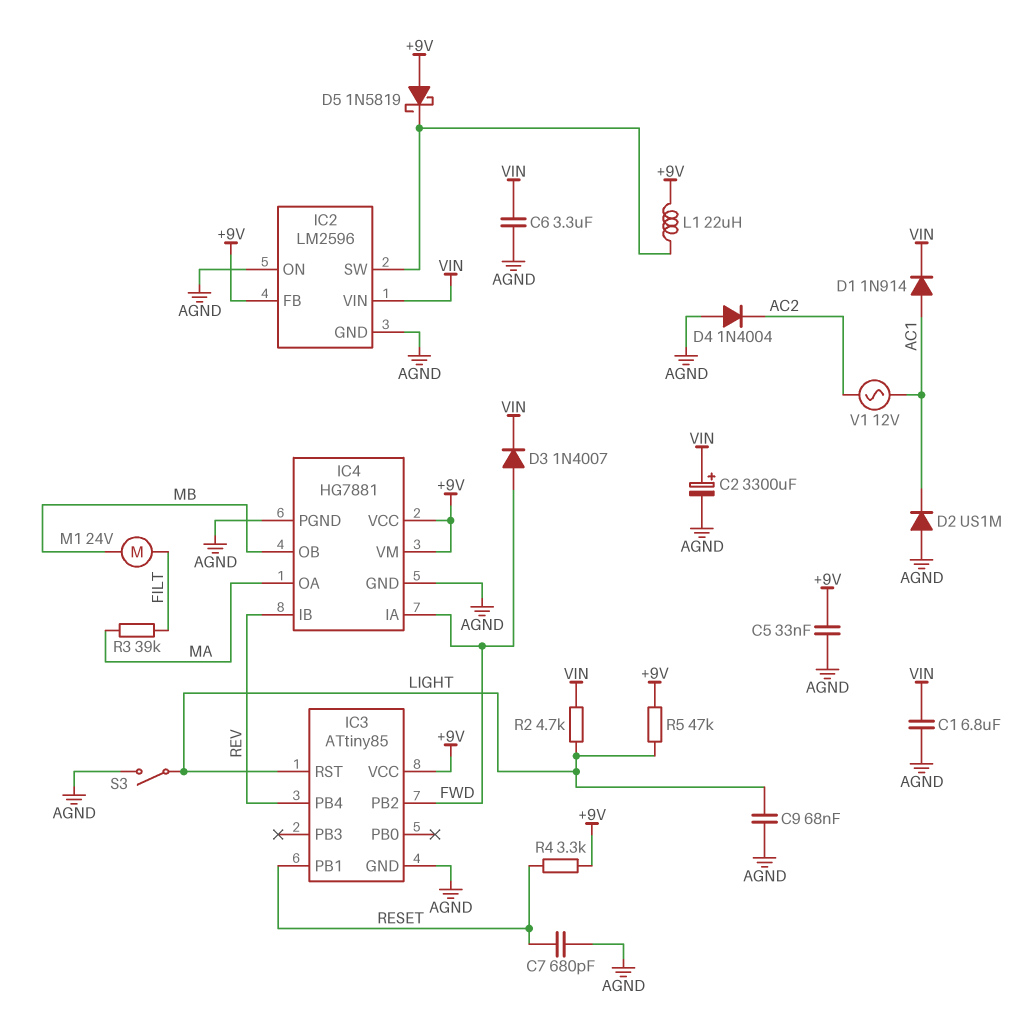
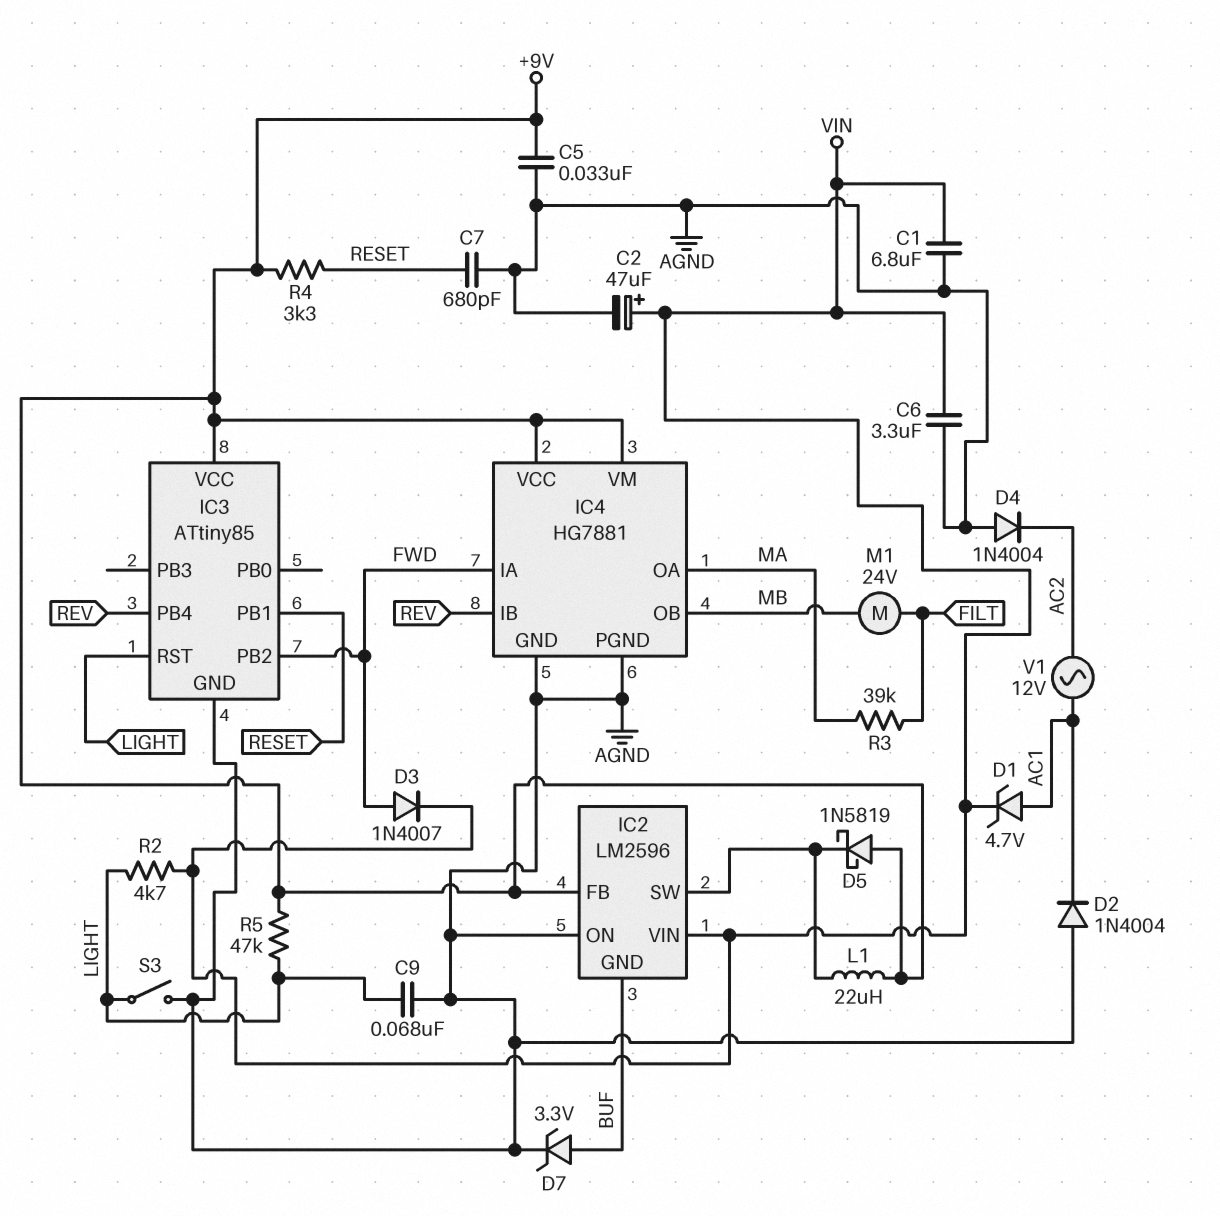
C2: 3300uF (plus VIN, minus AGND) -> 47uF (plus VIN, minus AGND)
D1: diode 1N914 (A AC1, K VIN) -> zener 4.7V (A AC1, K VIN)
D2: diode US1M (A AGND, K AC1) -> diode 1N4004 (A AGND, K AC1)
D7: none -> zener 3.3V (A BUF, K AGND)
IC2 pin GND: AGND -> BUF

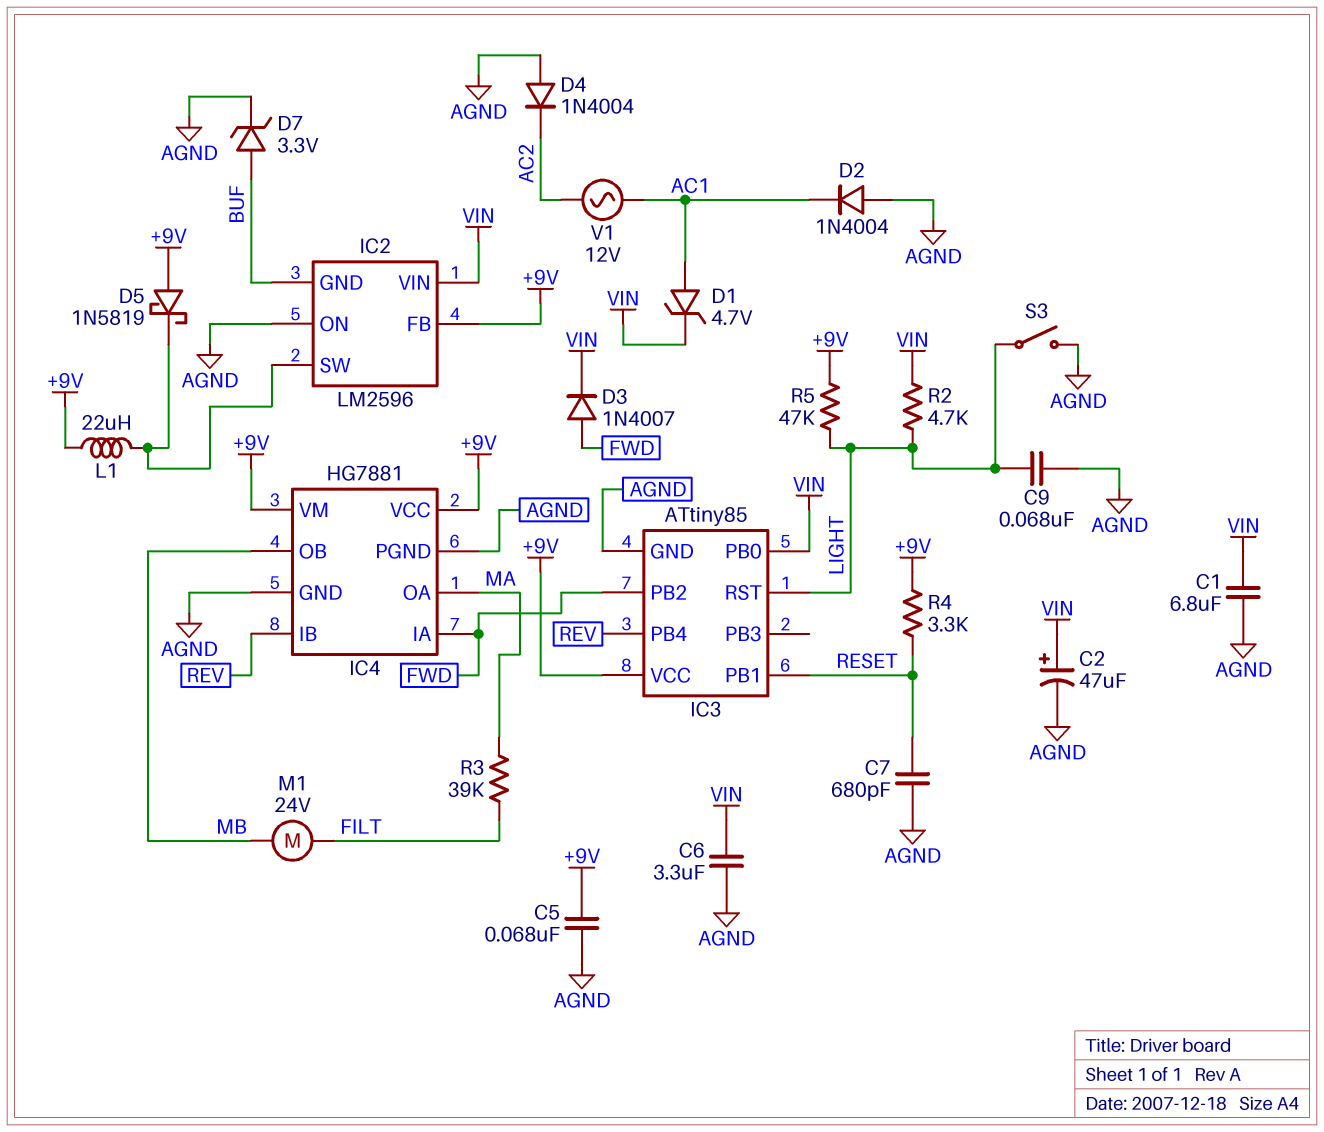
C5: 33nF (+9V, AGND) -> 68nF (+9V, AGND)
IC3 pin PB0: none -> VIN

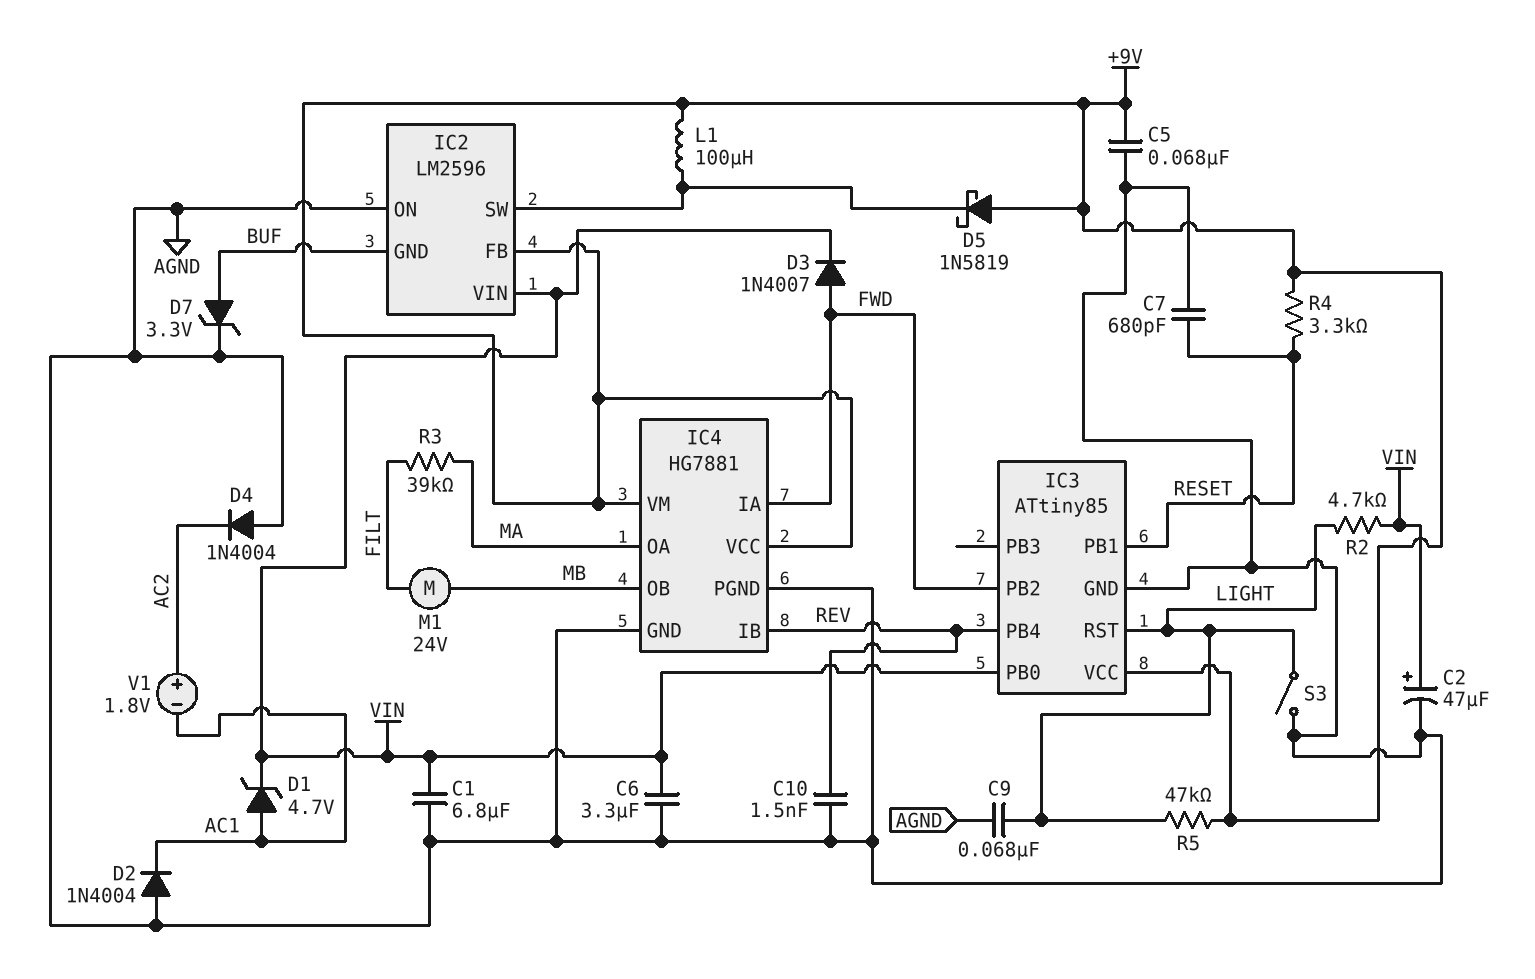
C10: none -> 1.5nF (AGND, REV)
L1: 22uH (+9V, IC2/SW) -> 100uH (+9V, IC2/SW)
V1: AC 12V (AC1, AC2) -> 1.8V (plus AC2, minus AC1)

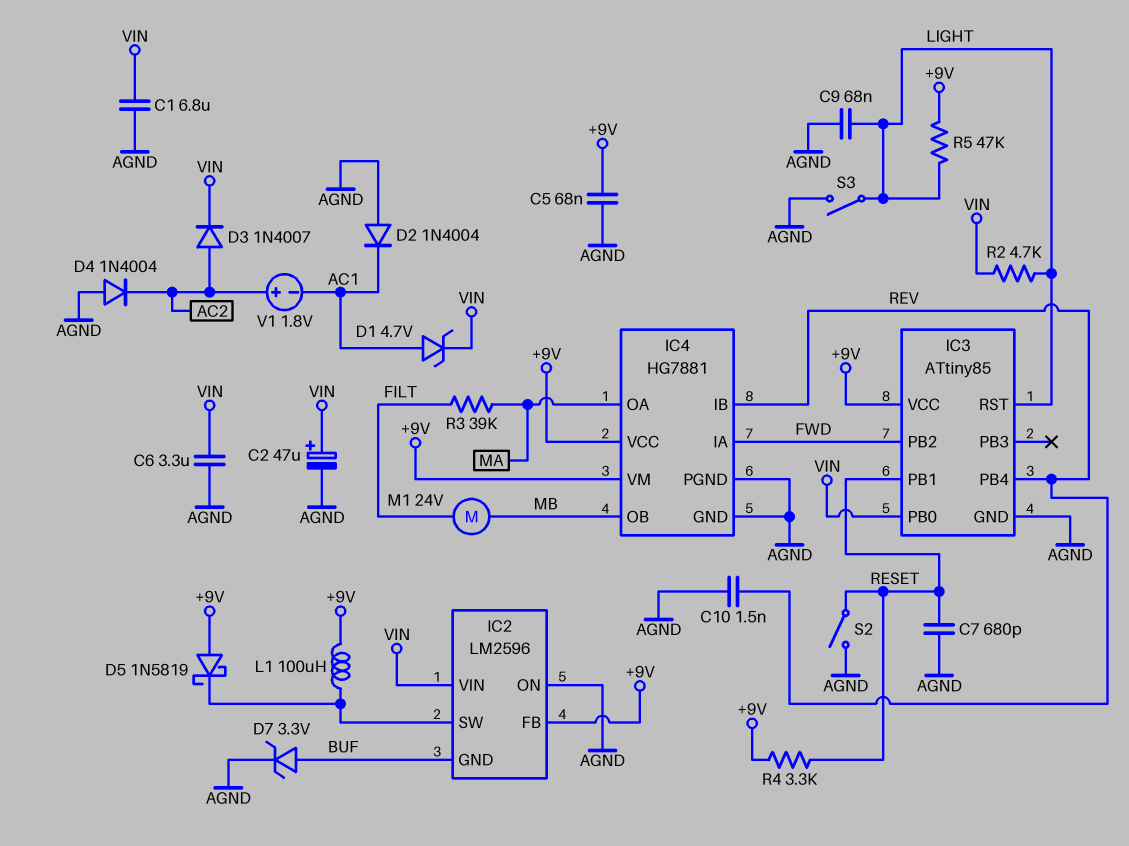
D3: diode 1N4007 (A FWD, K VIN) -> diode 1N4007 (A AC2, K VIN)
S2: none -> switch (AGND, RESET)

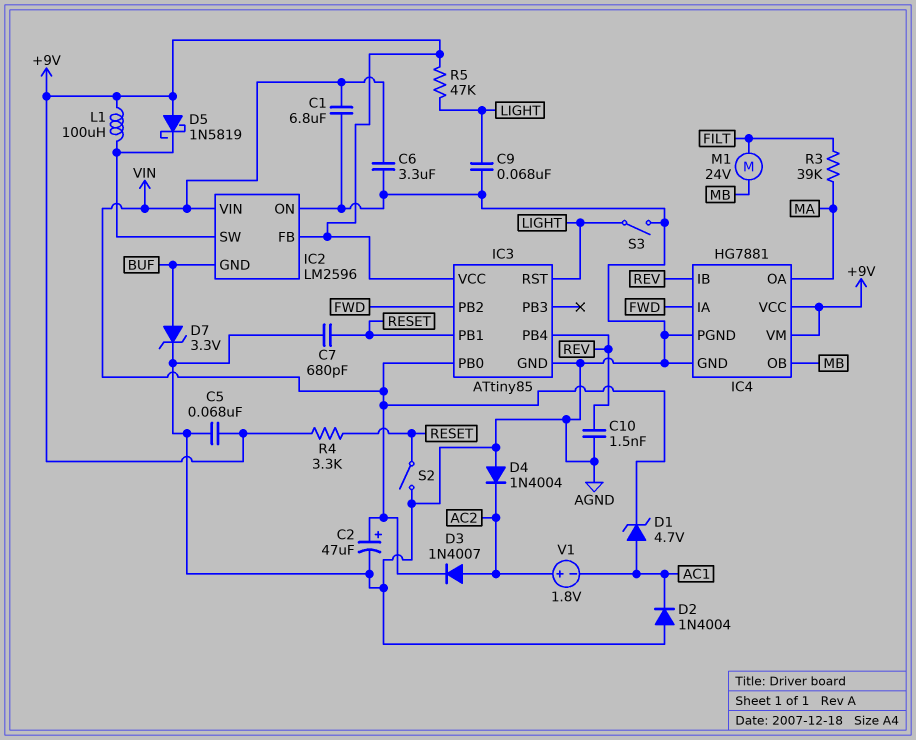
R2: 4.7k (LIGHT, VIN) -> none

